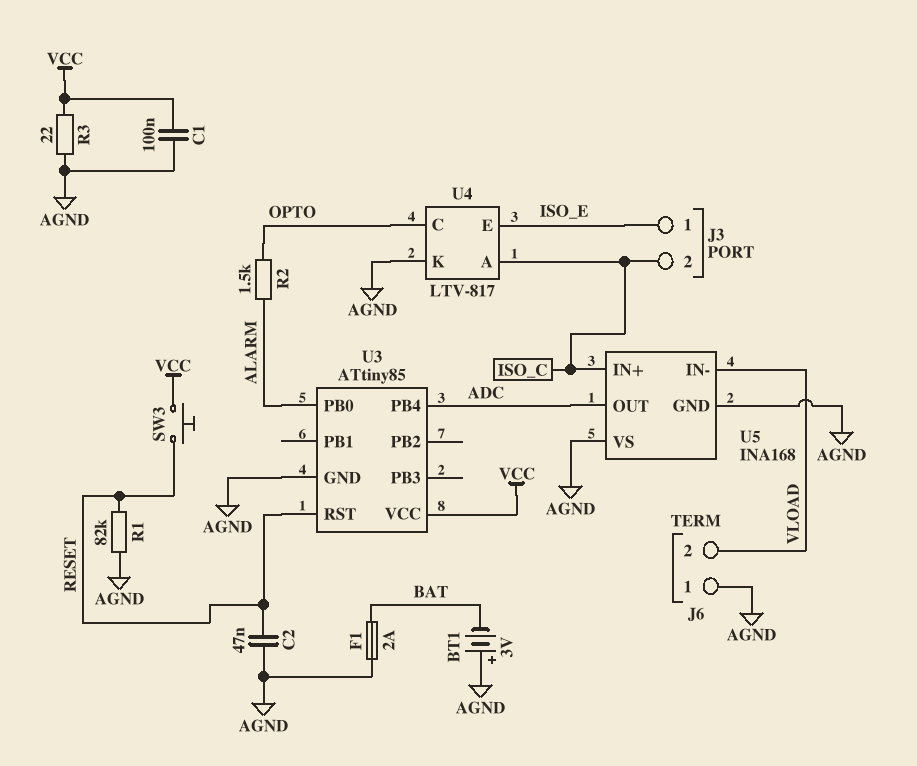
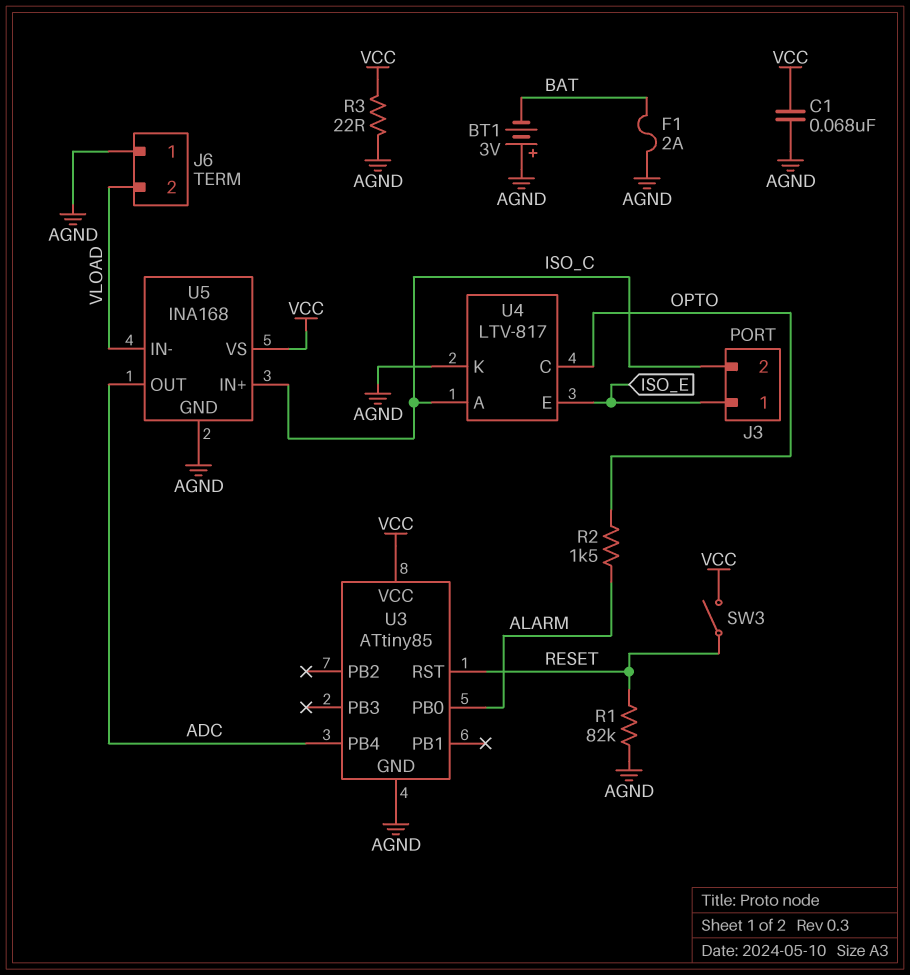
C1: 100nF (AGND, VCC) -> 68nF (AGND, VCC)
C2: 47nF (AGND, RESET) -> none
SW3: button (RESET, VCC) -> switch (RESET, VCC)
U5 pin VS: AGND -> VCC

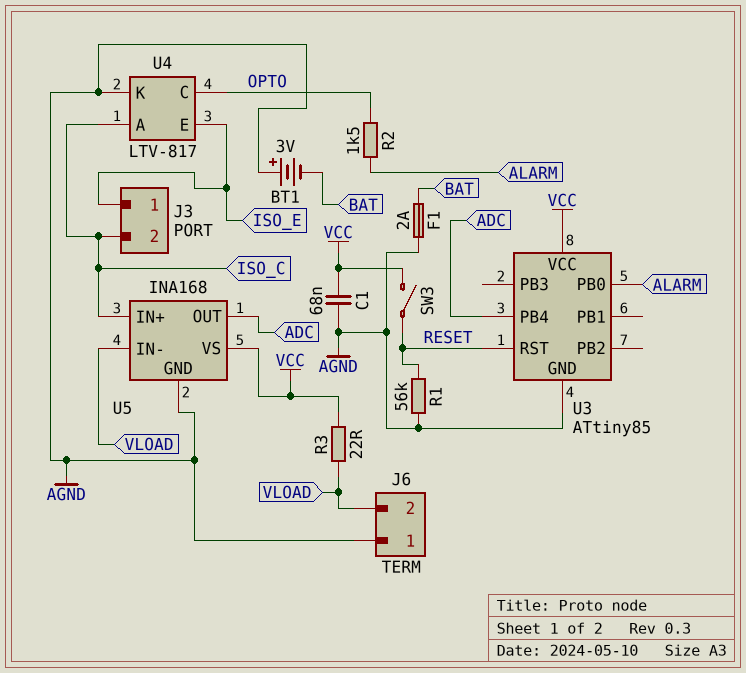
R1: 82k (AGND, RESET) -> 56k (AGND, RESET)
R3: 22 (AGND, VCC) -> 22 (VCC, VLOAD)

